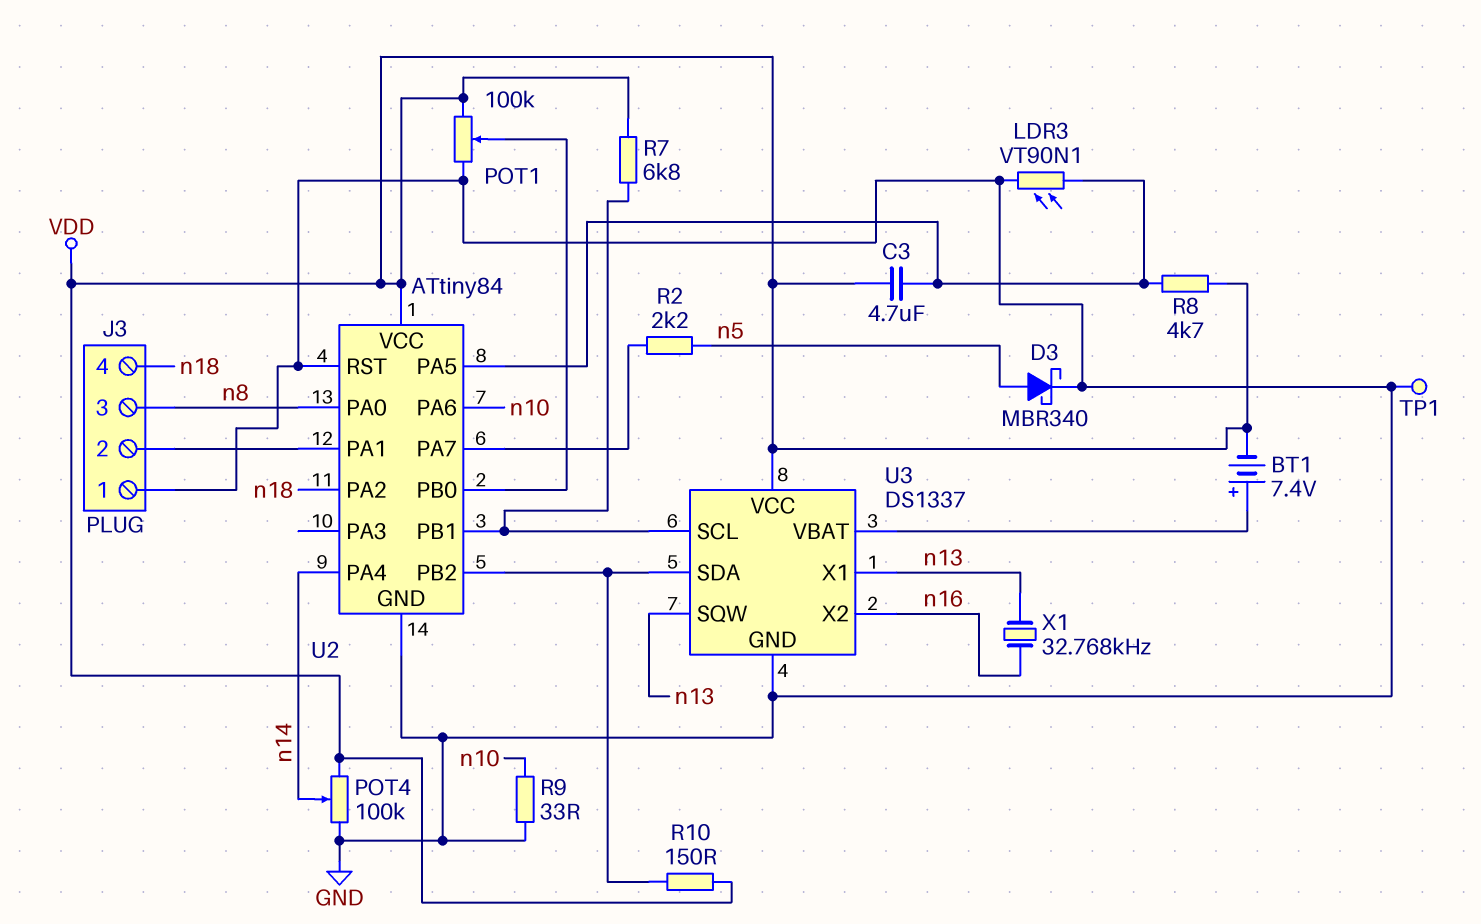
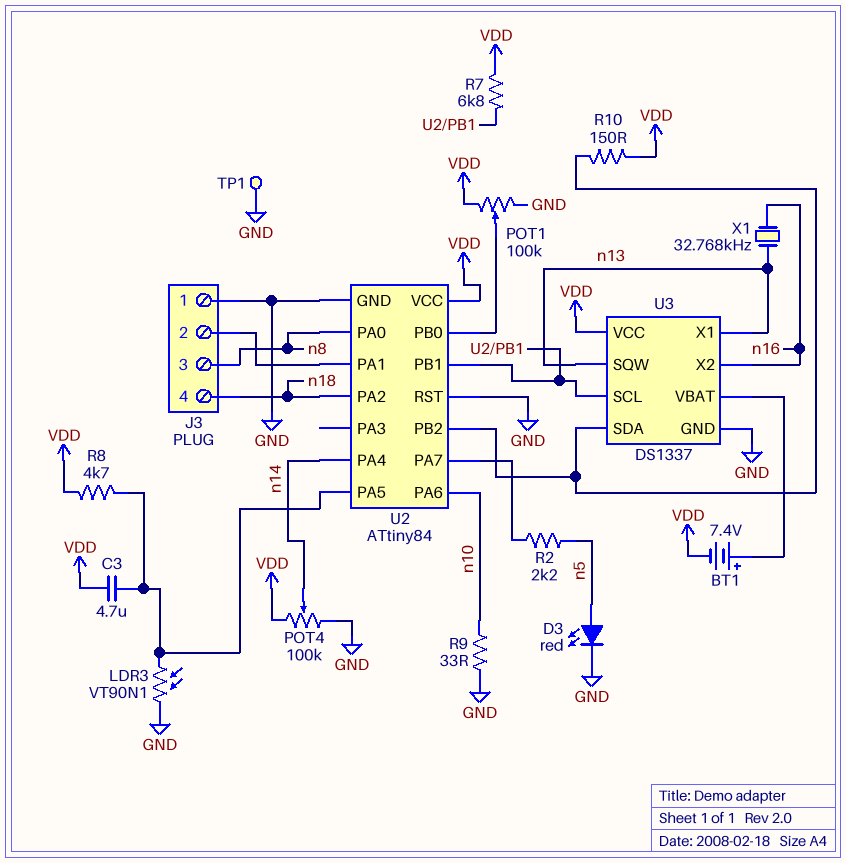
D3: schottky MBR340 (A n5, K GND) -> LED red (A n5, K GND)

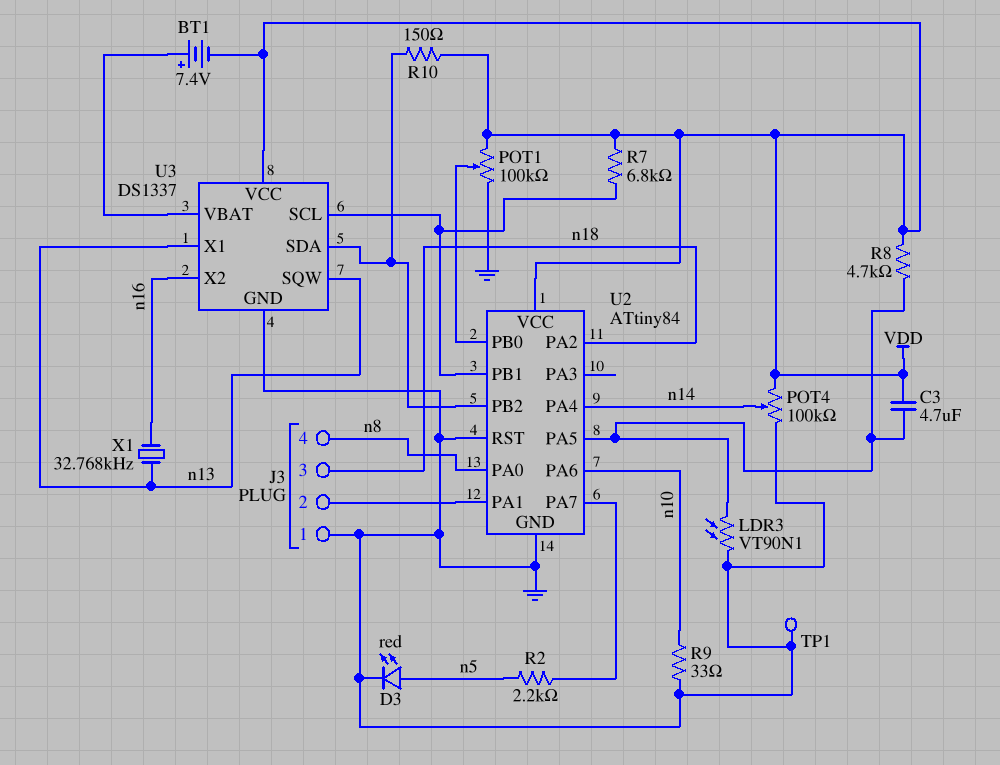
J3 pin 3: n8 -> n18
J3 pin 4: n18 -> n8

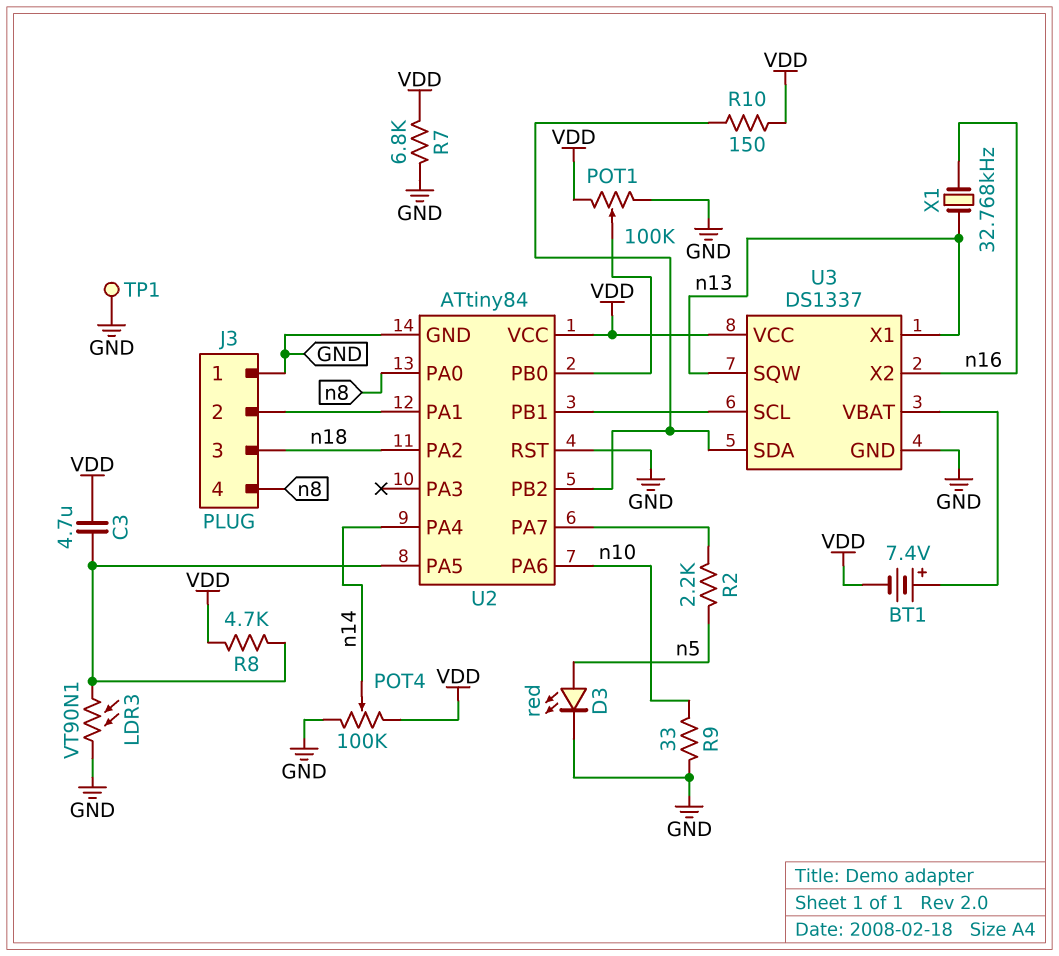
R7: 6.8k (U2/PB1, VDD) -> 6.8k (GND, VDD)

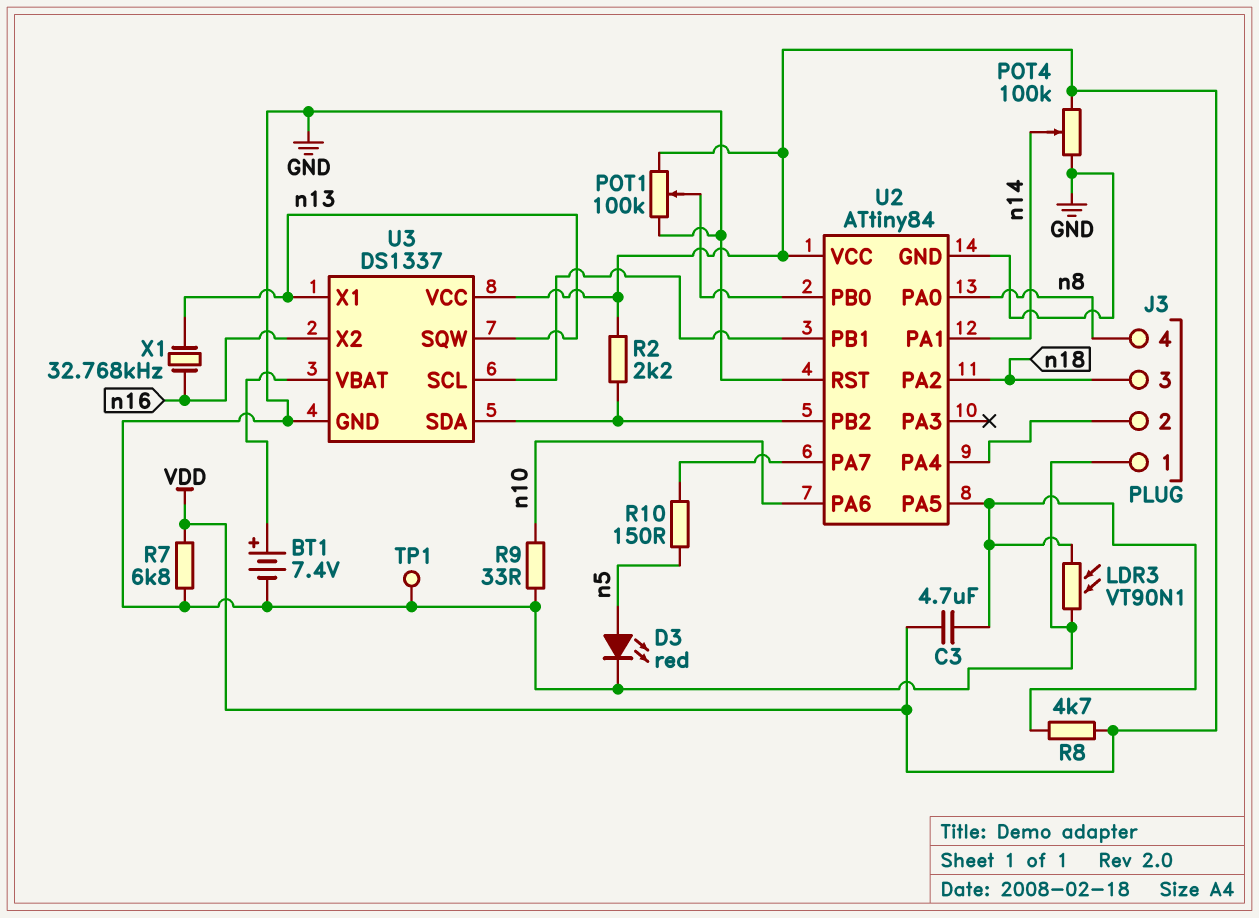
BT1: 7.4V (plus U3/VBAT, minus VDD) -> 7.4V (plus U3/VBAT, minus GND)
R2: 2.2k (U2/PA7, n5) -> 2.2k (U2/PB2, VDD)
R10: 150 (U2/PB2, VDD) -> 150 (U2/PA7, n5)
U2 pin PA1: J3/2 -> n14
U2 pin PA4: n14 -> J3/2

